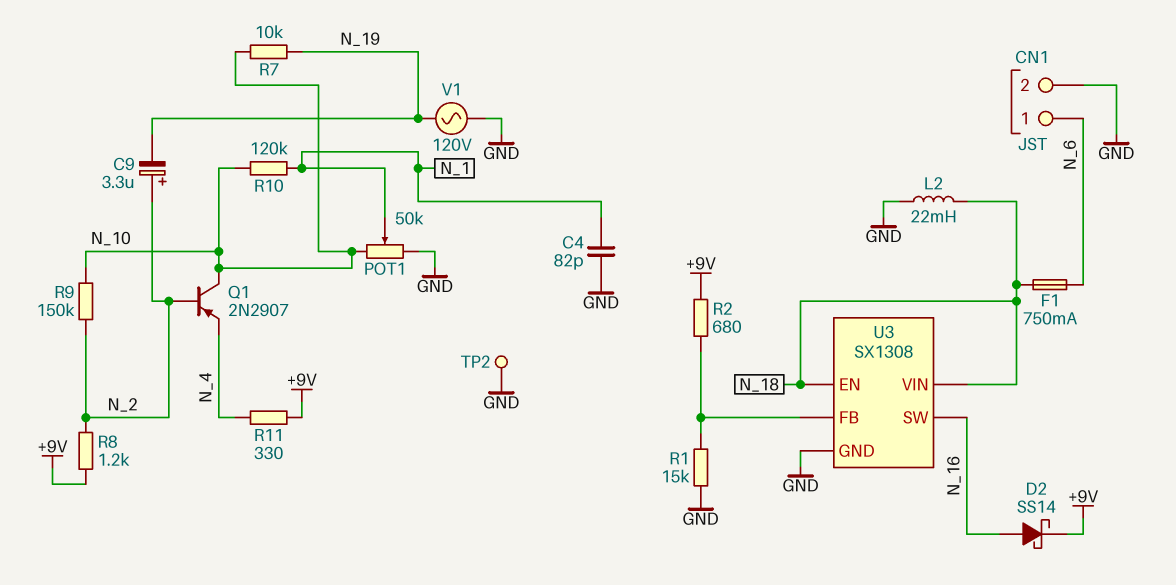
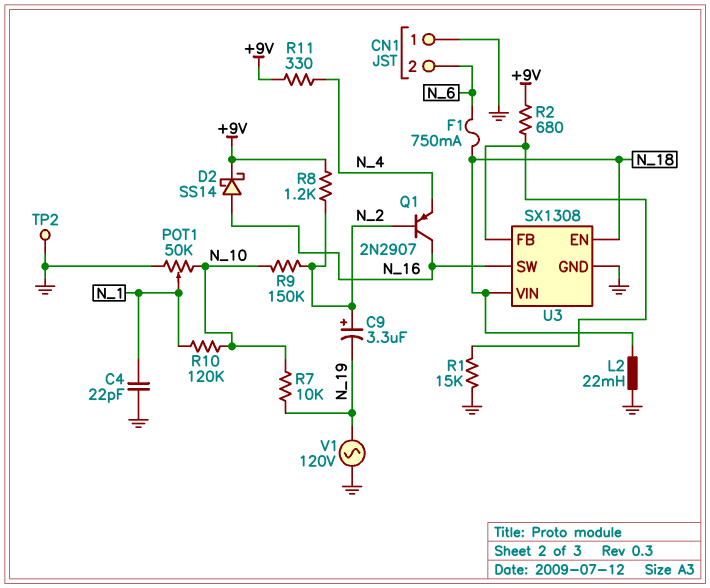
C4: 82pF (GND, N_1) -> 22pF (GND, N_1)
CN1 pin 1: N_6 -> GND
CN1 pin 2: GND -> N_6
Q1: PNP 2N2907 (B N_2, C N_10, E N_4) -> PNP 2N2907 (B N_2, C N_16, E N_4)

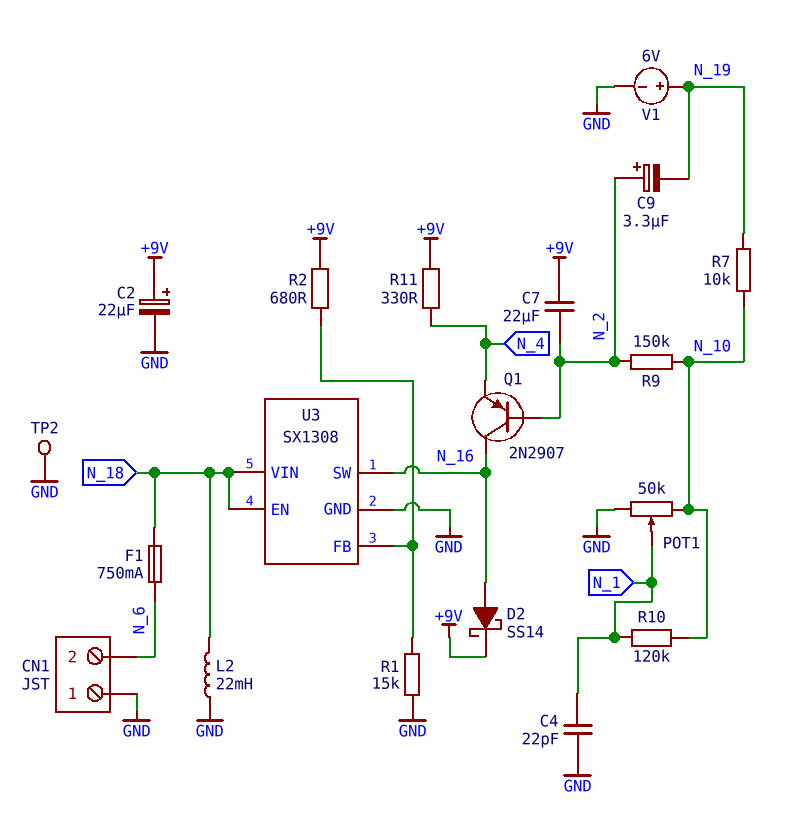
C2: none -> 22uF (plus +9V, minus GND)
C7: none -> 22uF (+9V, N_2)
R8: 1.2k (+9V, N_2) -> none
V1: AC 120V (GND, N_19) -> 6V (plus N_19, minus GND)

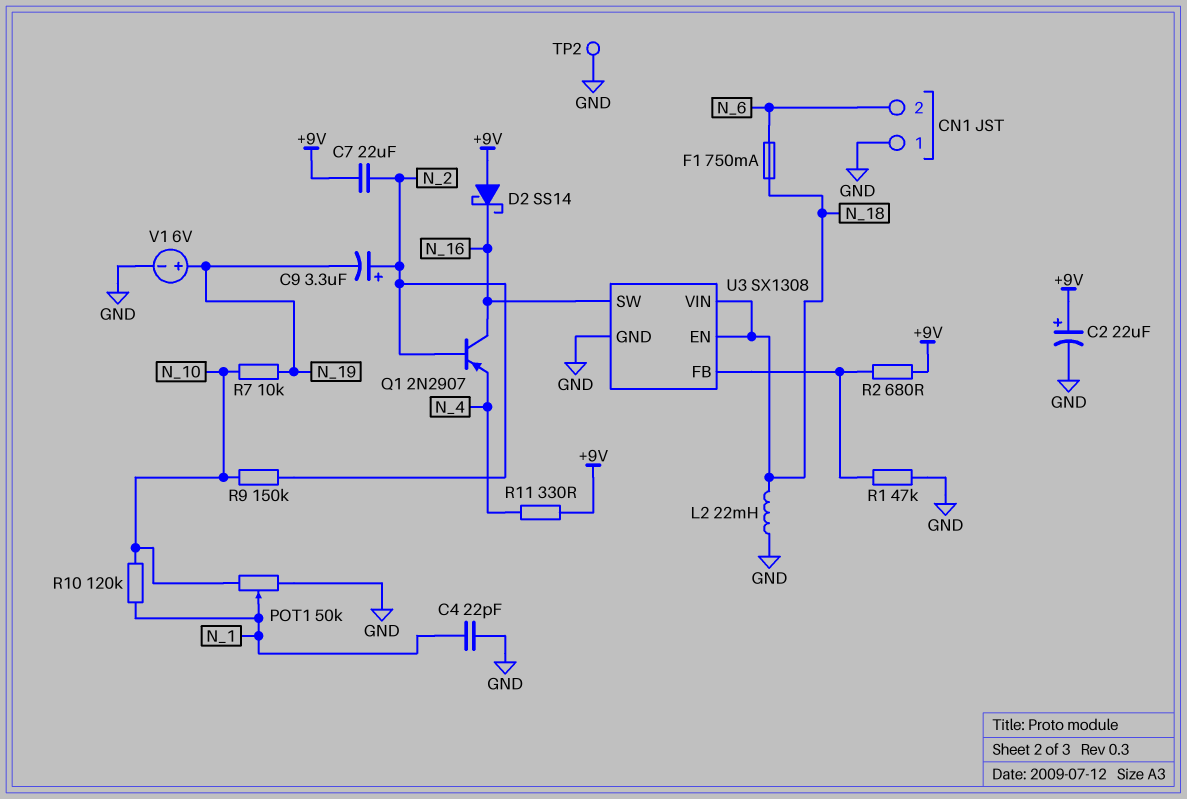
D2: schottky SS14 (A N_16, K +9V) -> schottky SS14 (A +9V, K N_16)
R1: 15k (GND, U3/FB) -> 47k (GND, U3/FB)

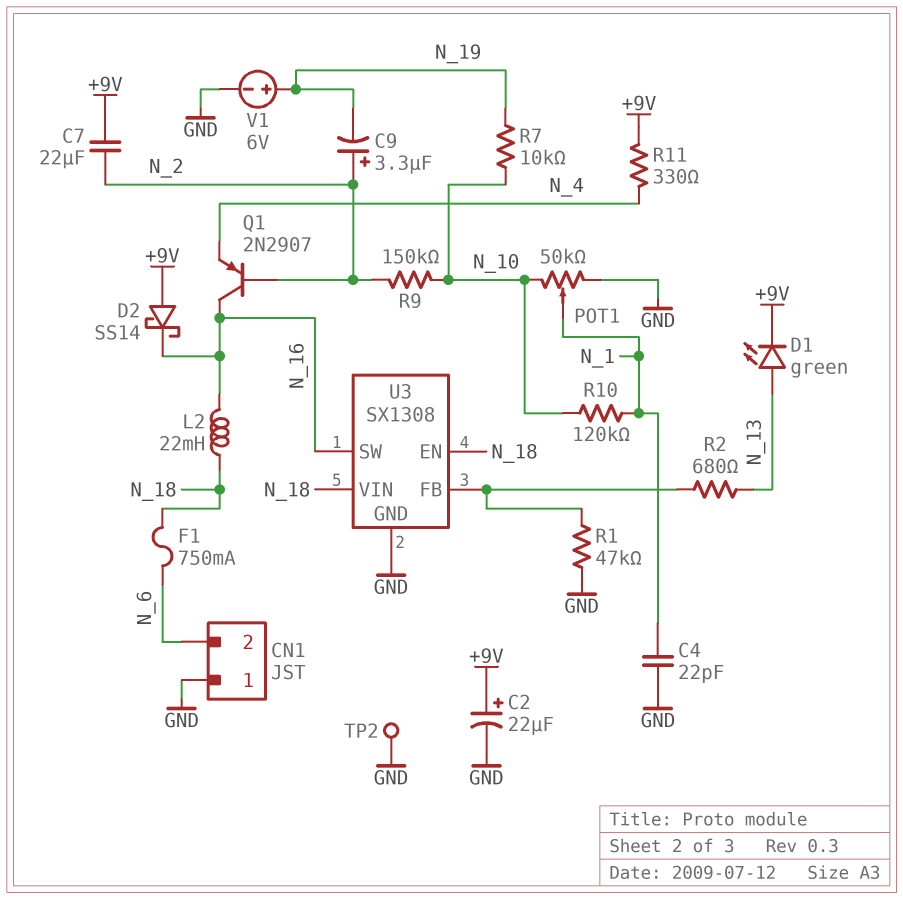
D1: none -> LED green (A N_13, K +9V)
L2: 22mH (GND, N_18) -> 22mH (N_16, N_18)
R2: 680 (+9V, U3/FB) -> 680 (N_13, U3/FB)

